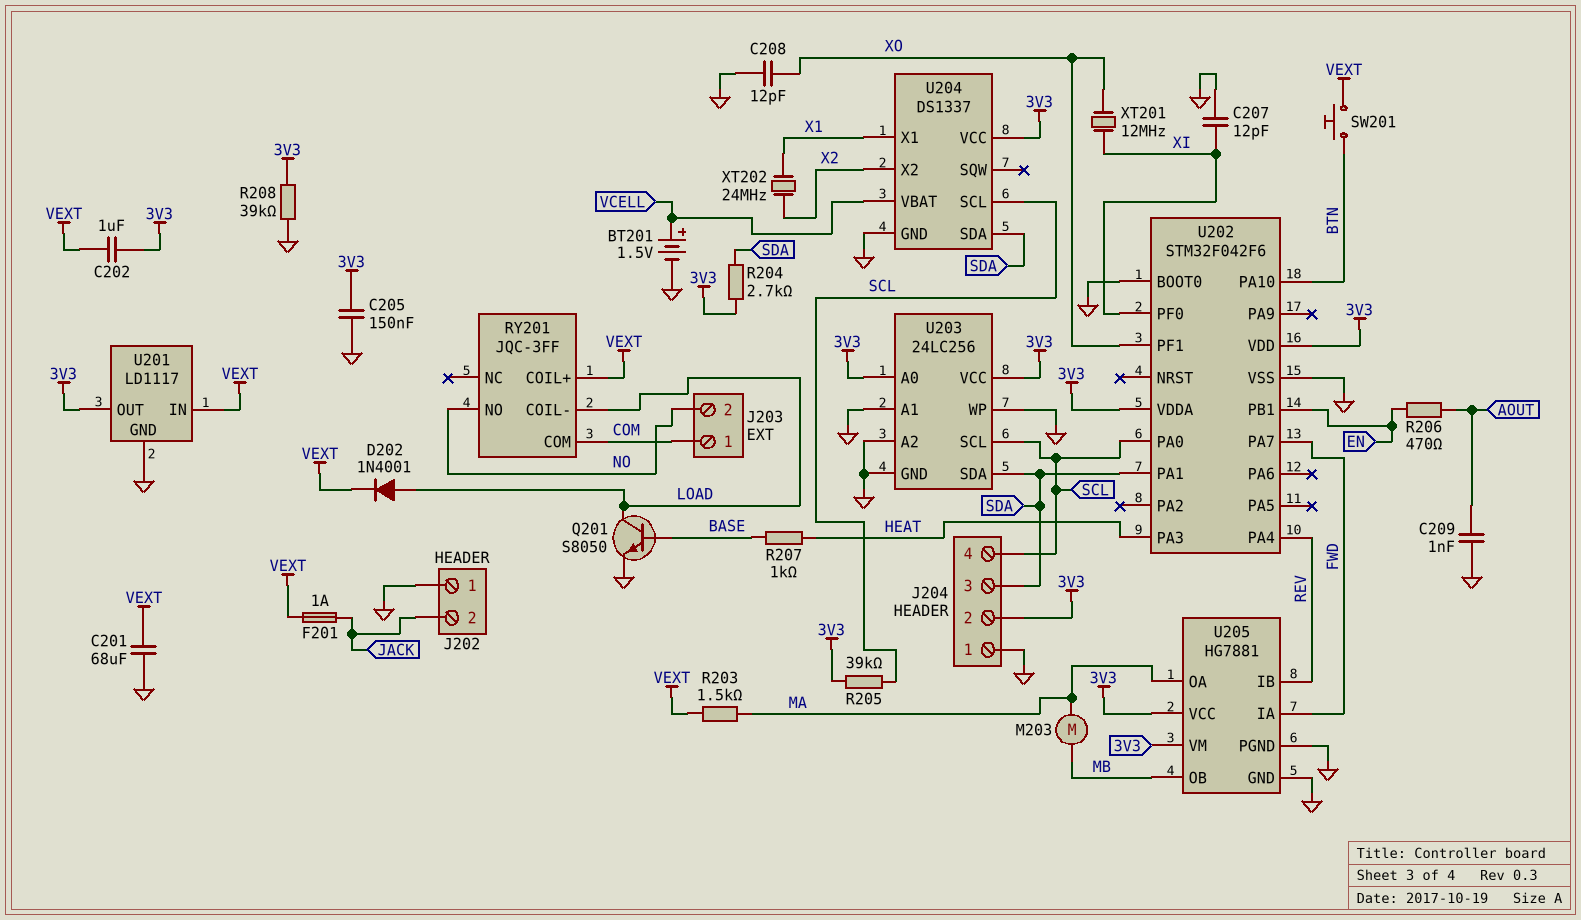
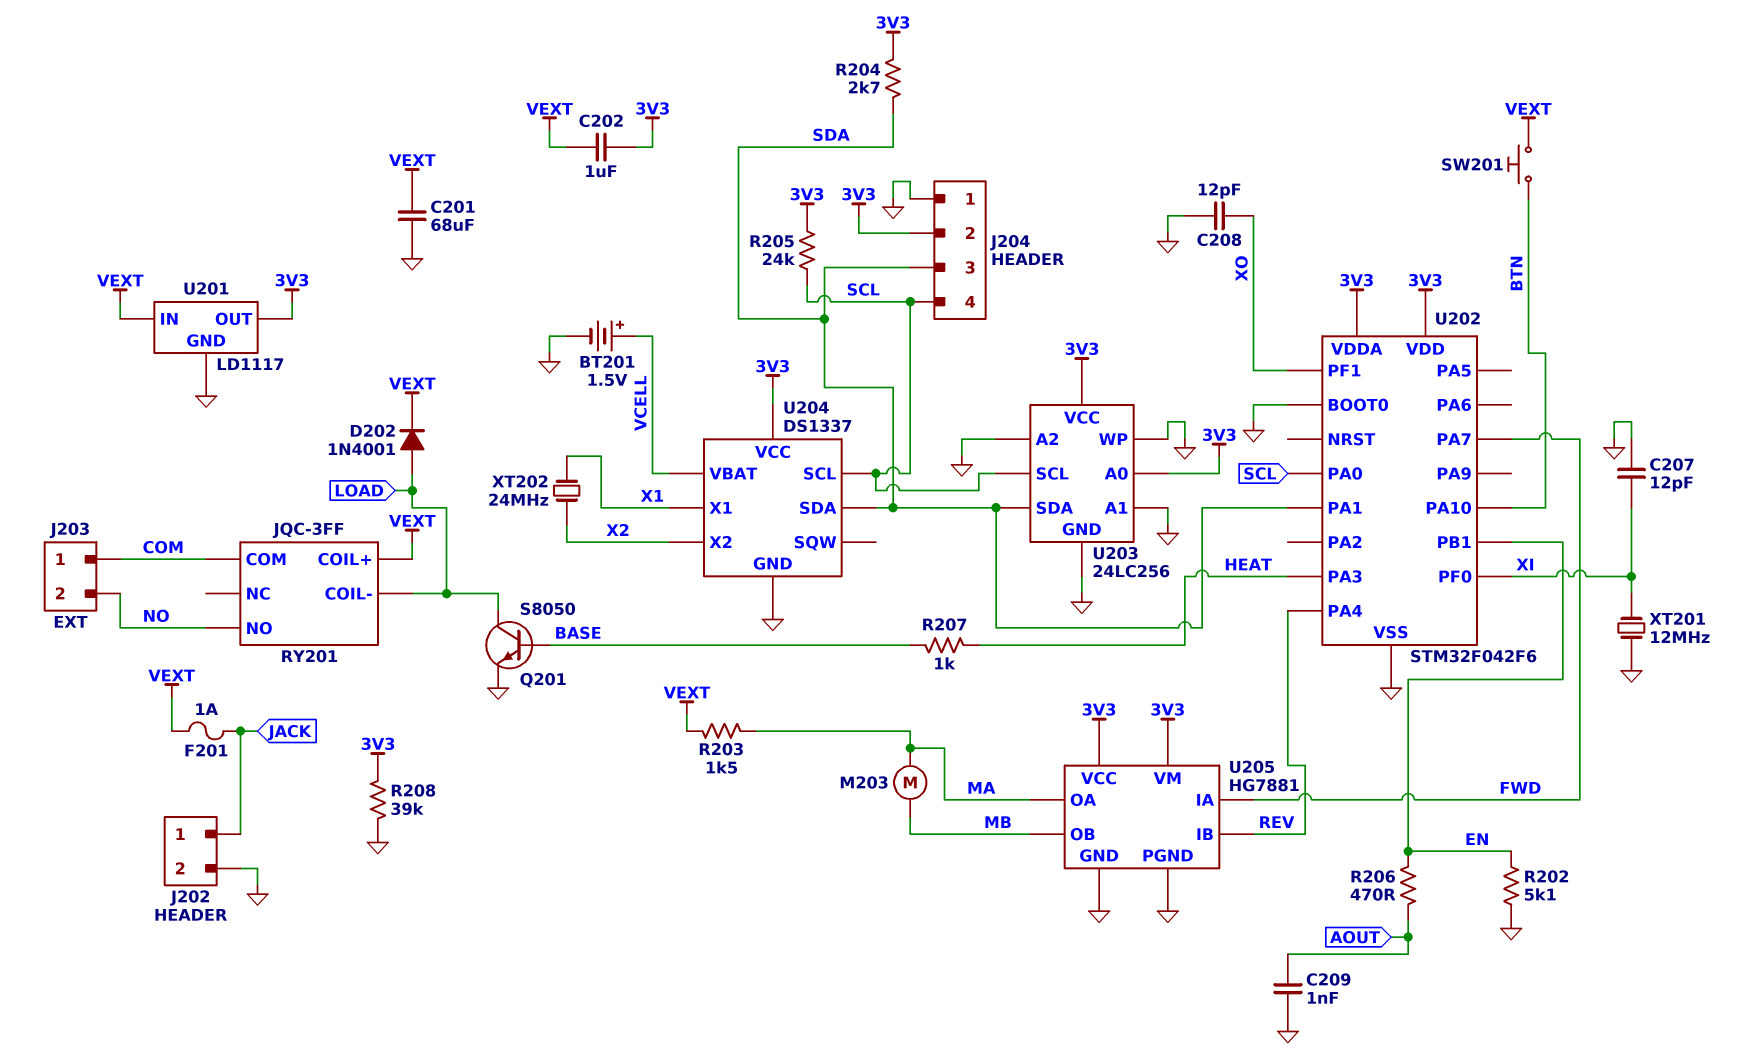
C205: 150nF (3V3, GND) -> none
J202 pin 1: GND -> JACK
J202 pin 2: JACK -> GND
R202: none -> 5.1k (EN, GND)
R205: 39k (3V3, SCL) -> 24k (3V3, SCL)
XT201: 12MHz (XI, XO) -> 12MHz (GND, XI)

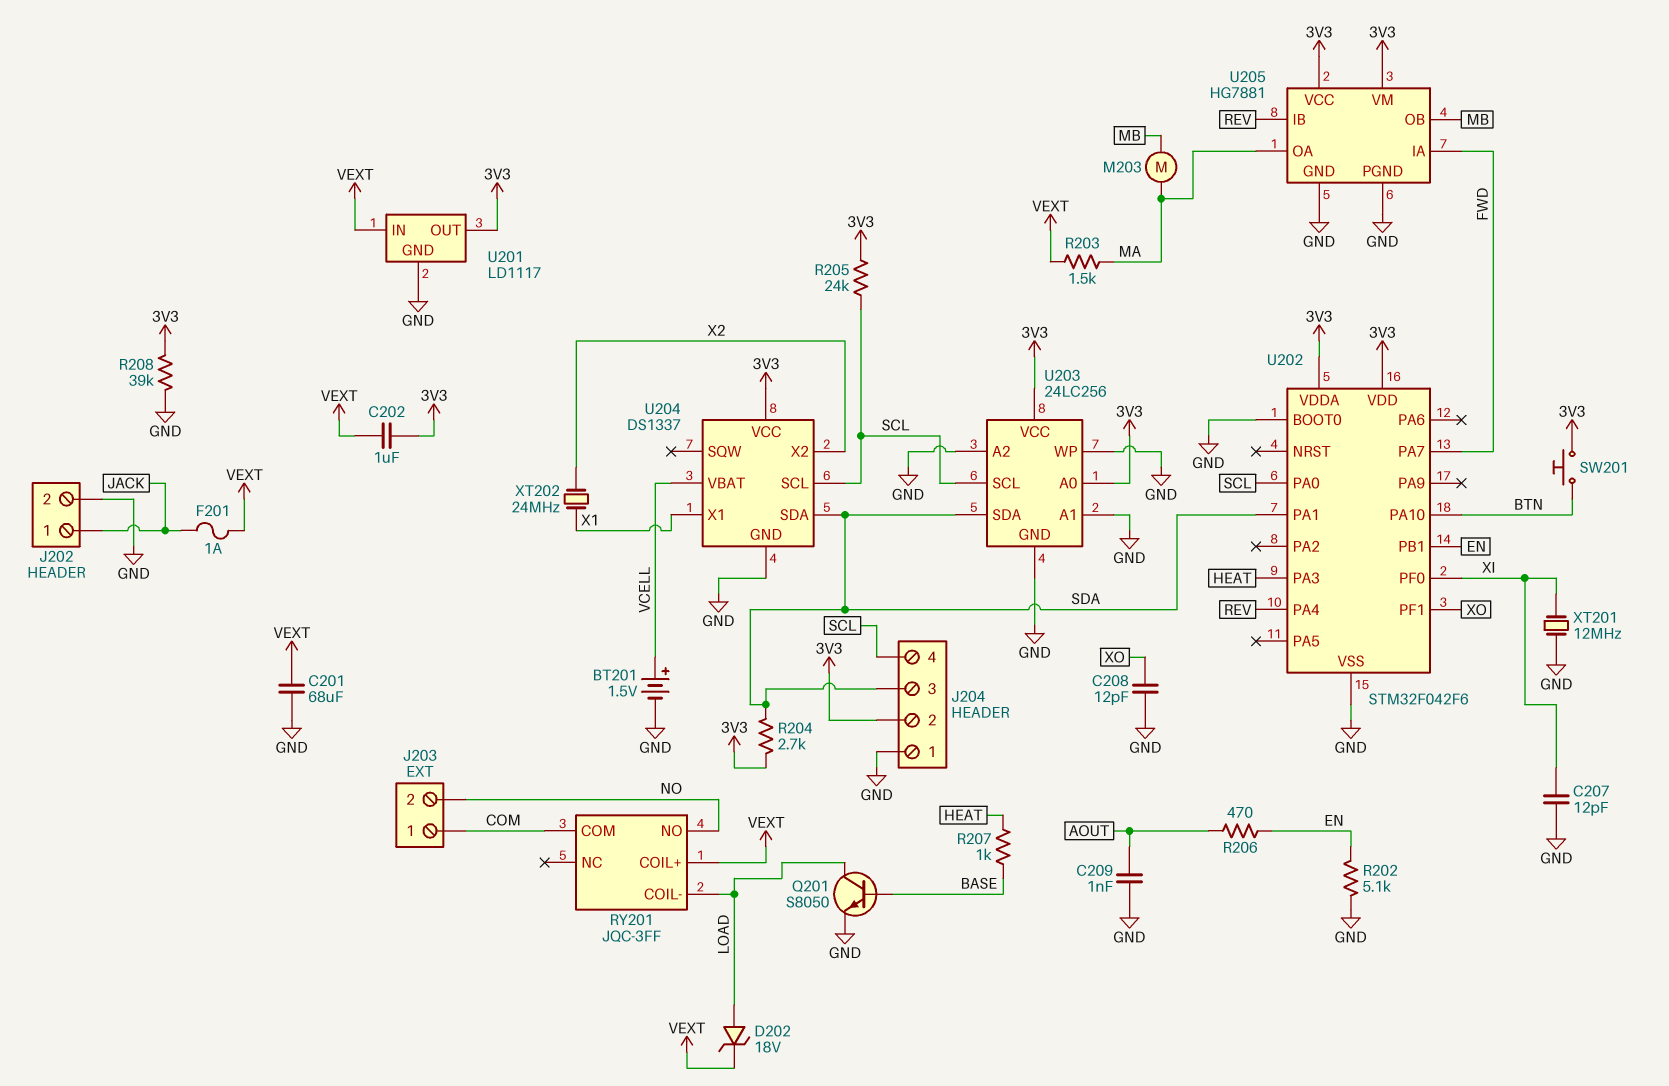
D202: diode 1N4001 (A LOAD, K VEXT) -> zener 18V (A LOAD, K VEXT)
SW201: button (BTN, VEXT) -> button (3V3, BTN)

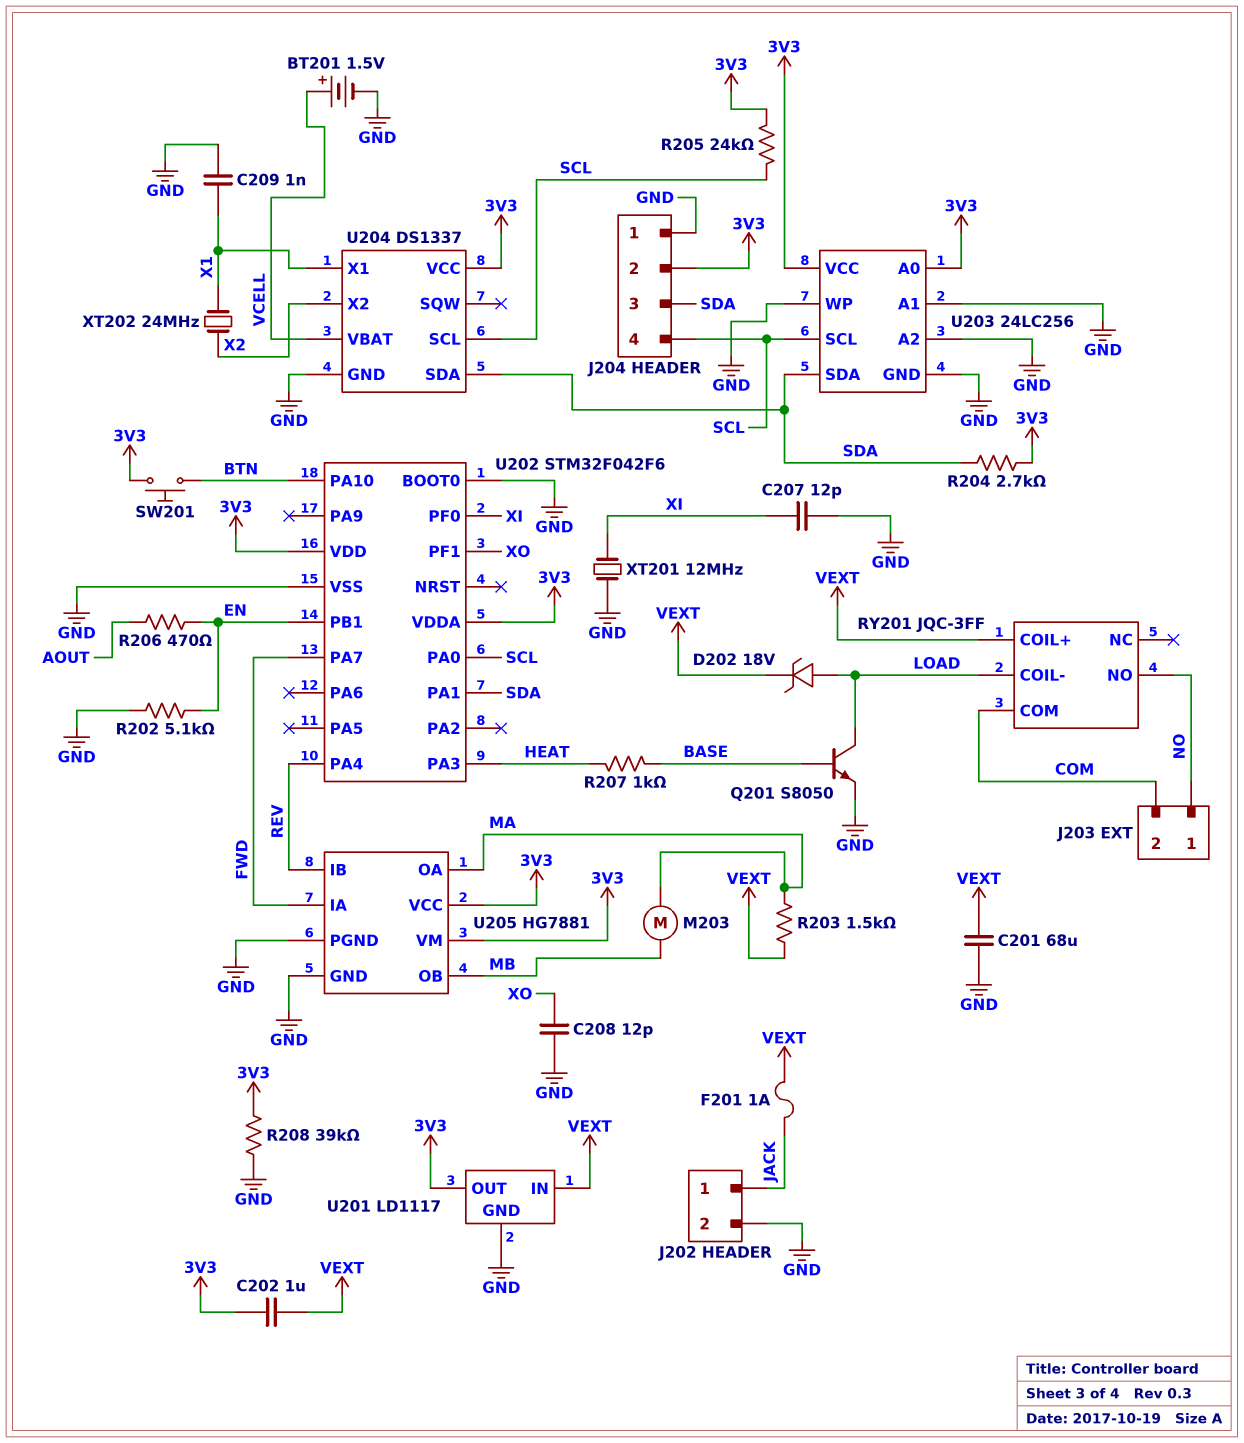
C209: 1nF (AOUT, GND) -> 1nF (GND, X1)
J203 pin 1: COM -> NO
J203 pin 2: NO -> COM

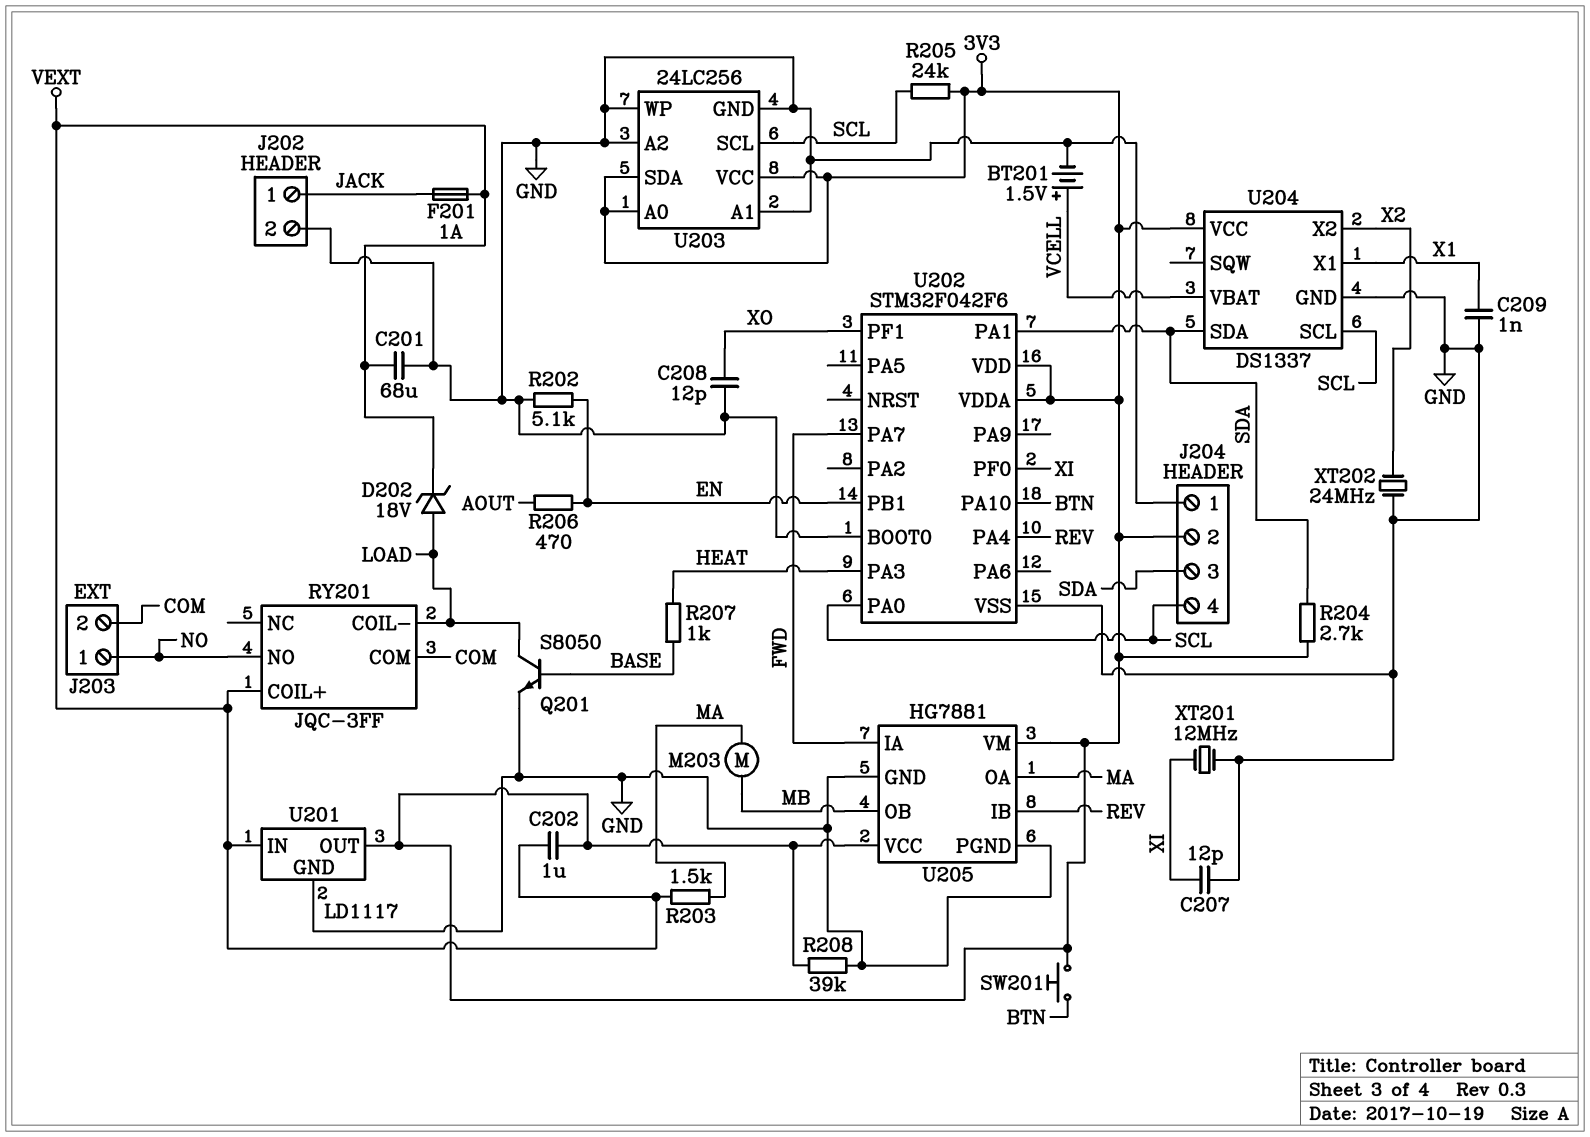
U203 pin SDA: SDA -> 3V3
XT202: 24MHz (X1, X2) -> 24MHz (GND, X2)

